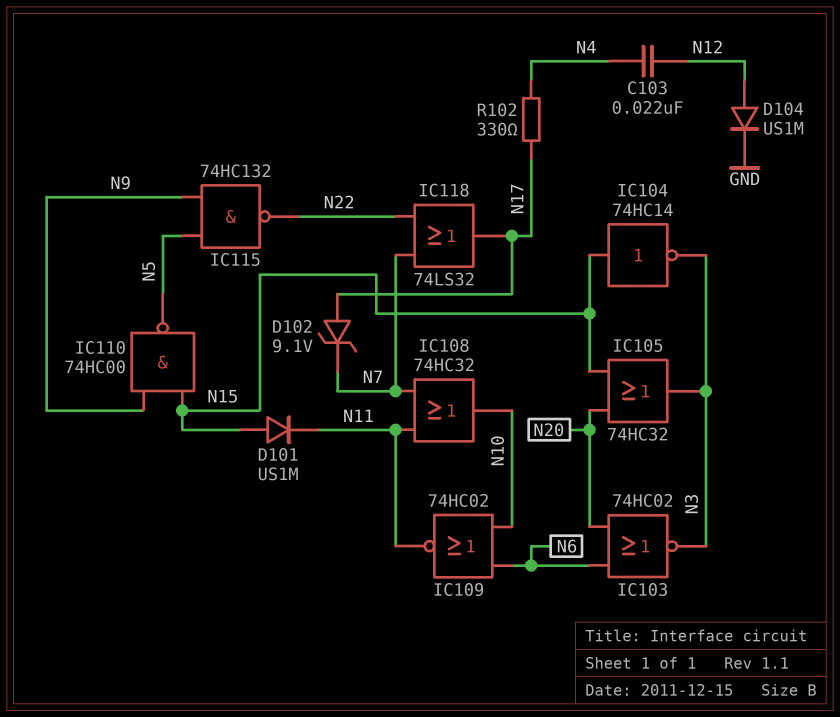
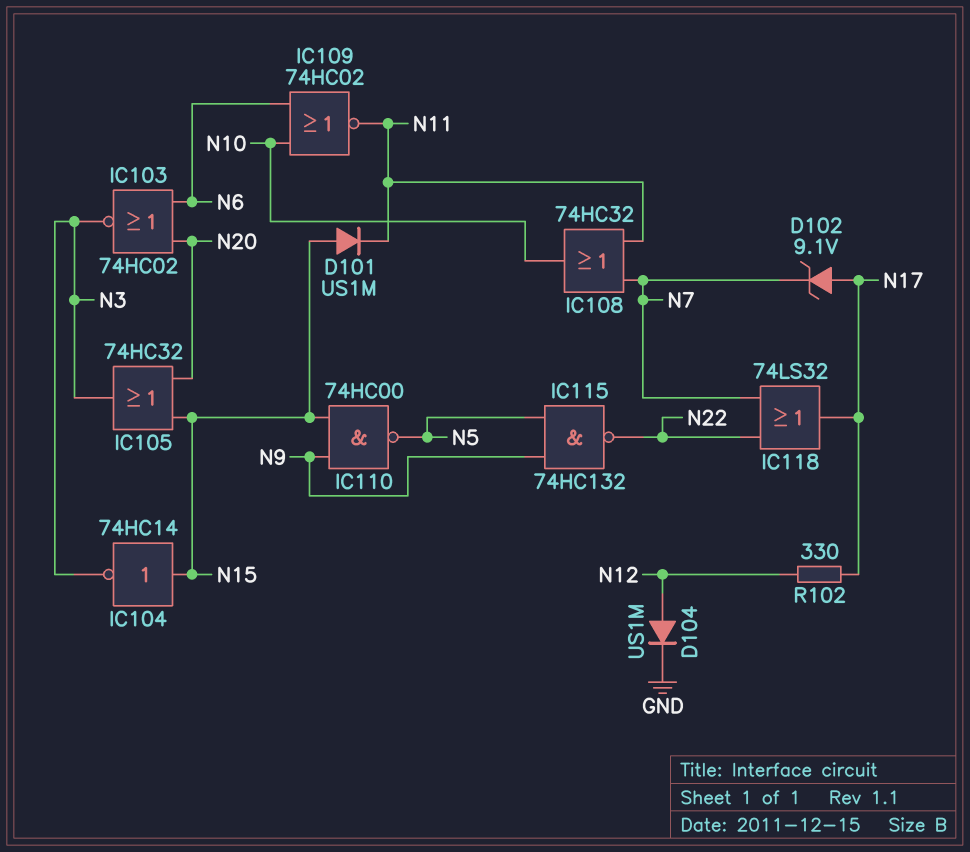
C103: 22nF (N4, N12) -> none
R102: 330 (N4, N17) -> 330 (N12, N17)

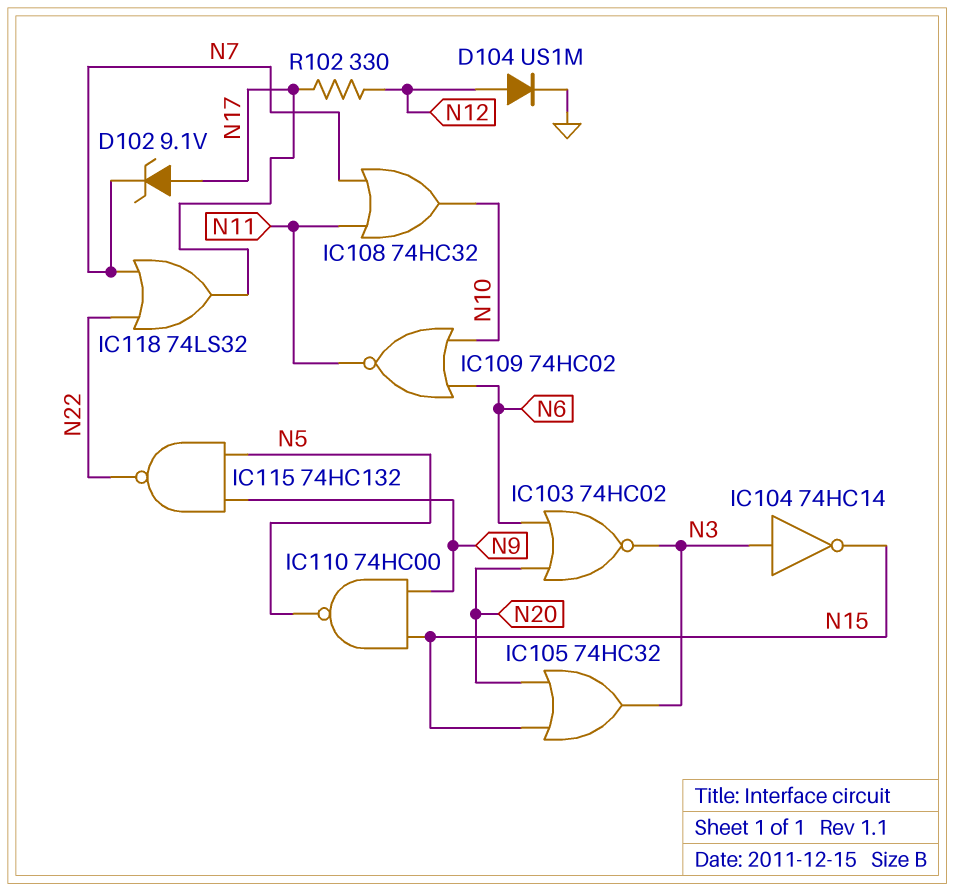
D101: diode US1M (A N15, K N11) -> none
IC104: NOT 74HC14 (in N15, out N3) -> NOT 74HC14 (in N3, out N15)

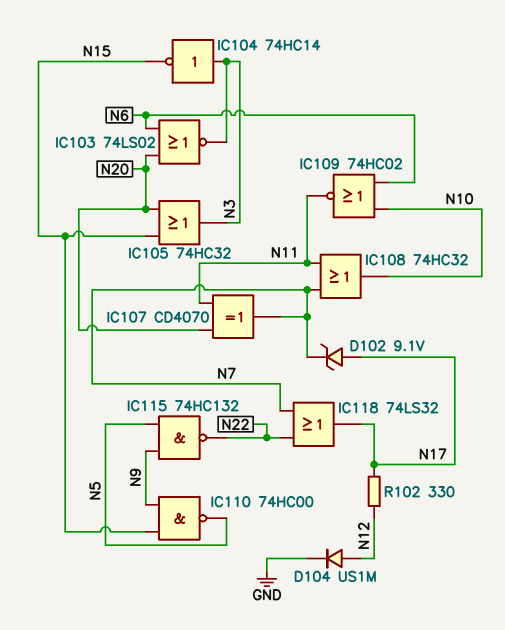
IC103: NOR 74HC02 (in N6, in N20, out N3) -> NOR 74LS02 (in N6, in N20, out N3)
IC107: none -> XOR CD4070 (in N11, in N20, out N7)

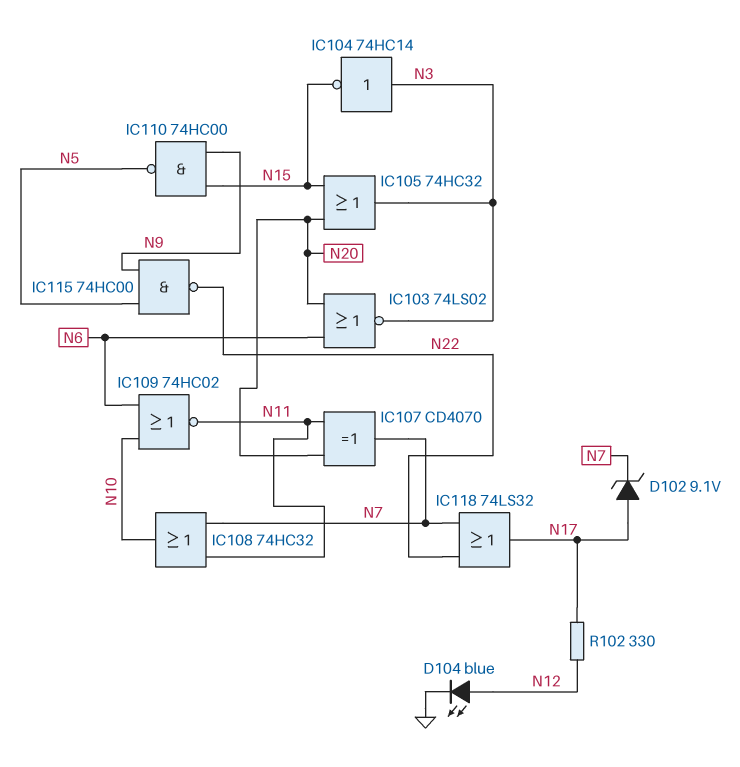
D104: diode US1M (A N12, K GND) -> LED blue (A N12, K GND)
IC115: NAND 74HC132 (in N5, in N9, out N22) -> NAND 74HC00 (in N5, in N9, out N22)

